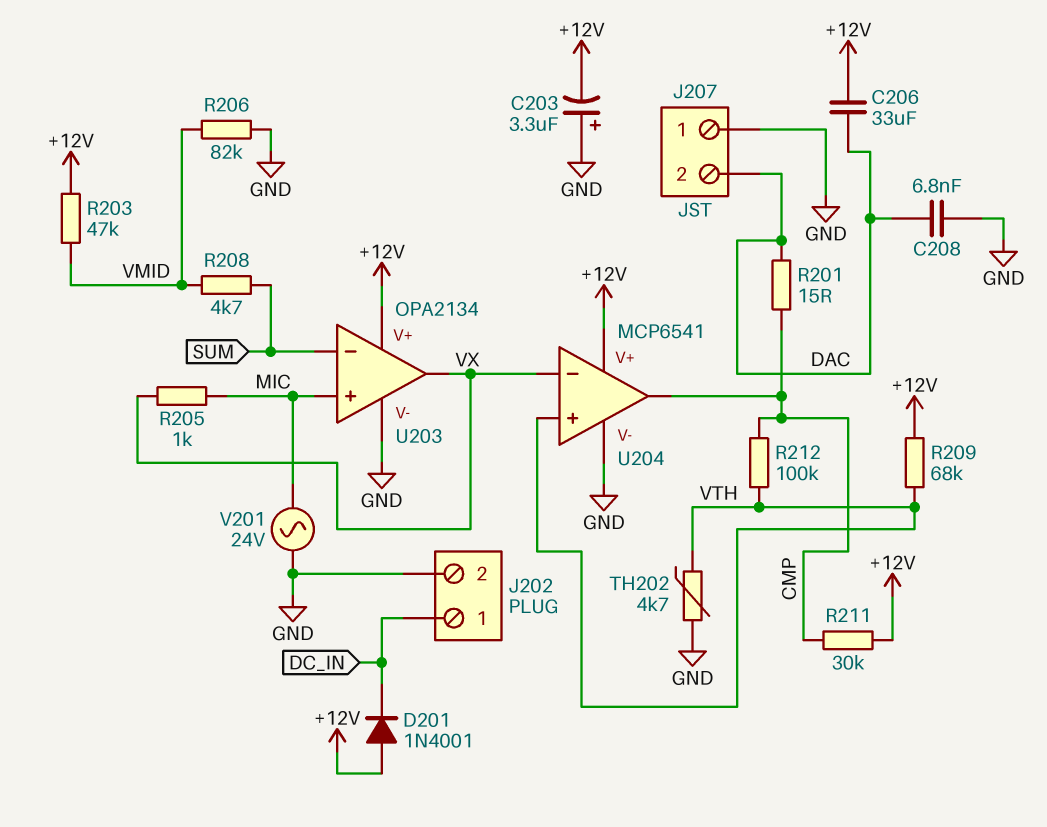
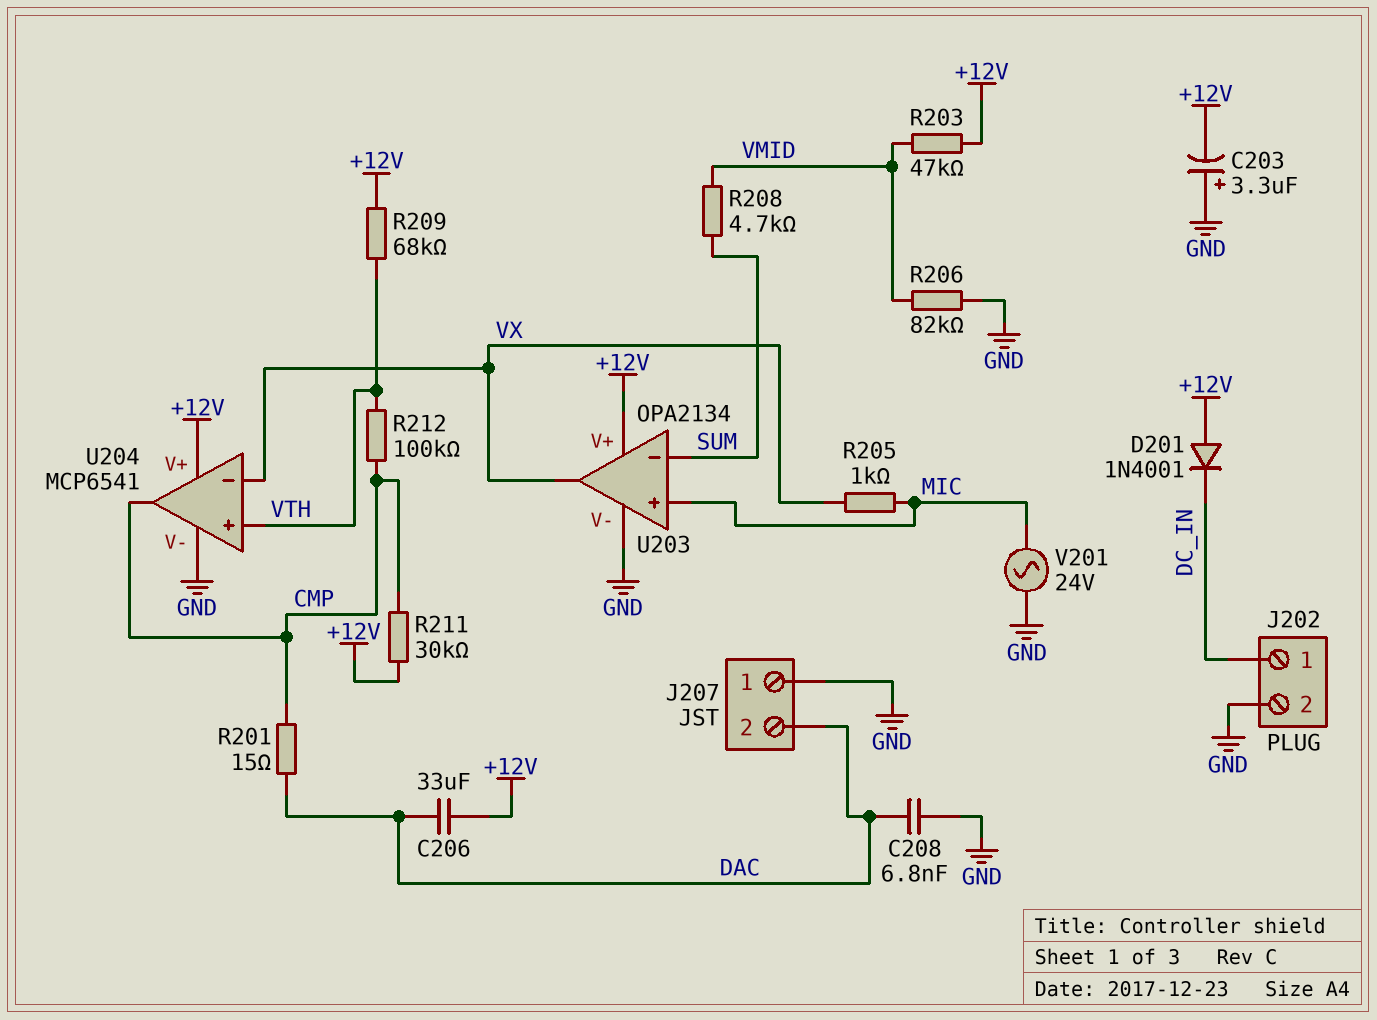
TH202: 4.7k (GND, VTH) -> none

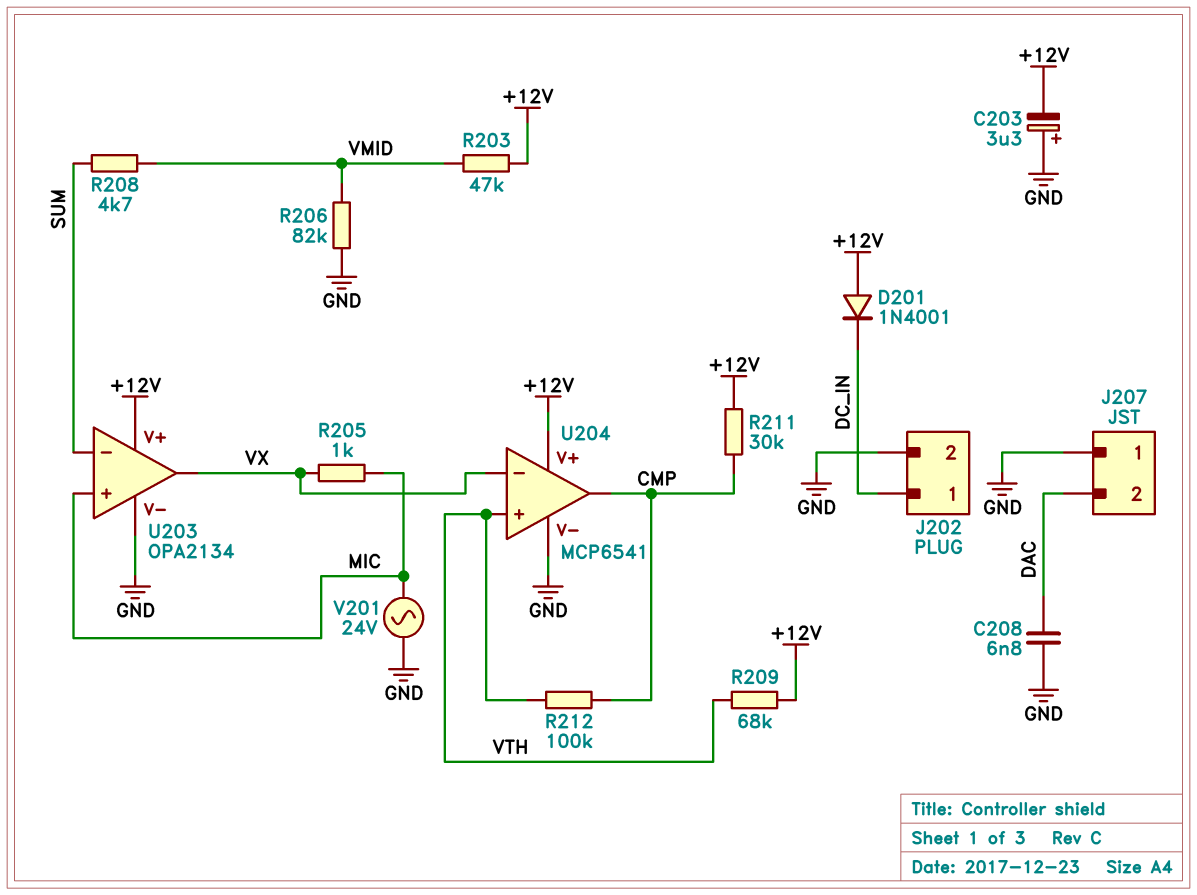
C206: 33uF (+12V, DAC) -> none
R201: 15 (CMP, DAC) -> none

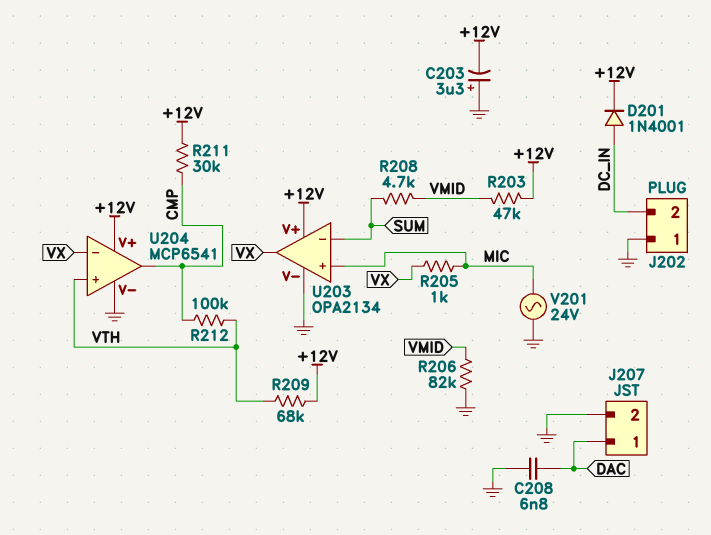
D201: diode 1N4001 (A +12V, K DC_IN) -> diode 1N4001 (A DC_IN, K +12V)
J202 pin 1: DC_IN -> GND
J202 pin 2: GND -> DC_IN
J207 pin 1: GND -> DAC
J207 pin 2: DAC -> GND

